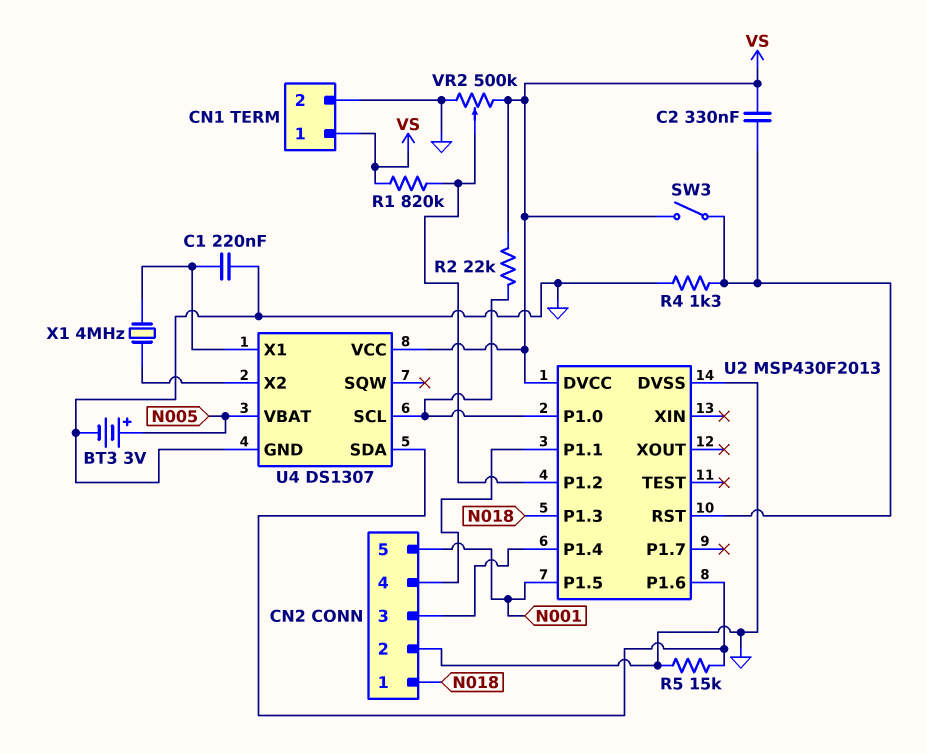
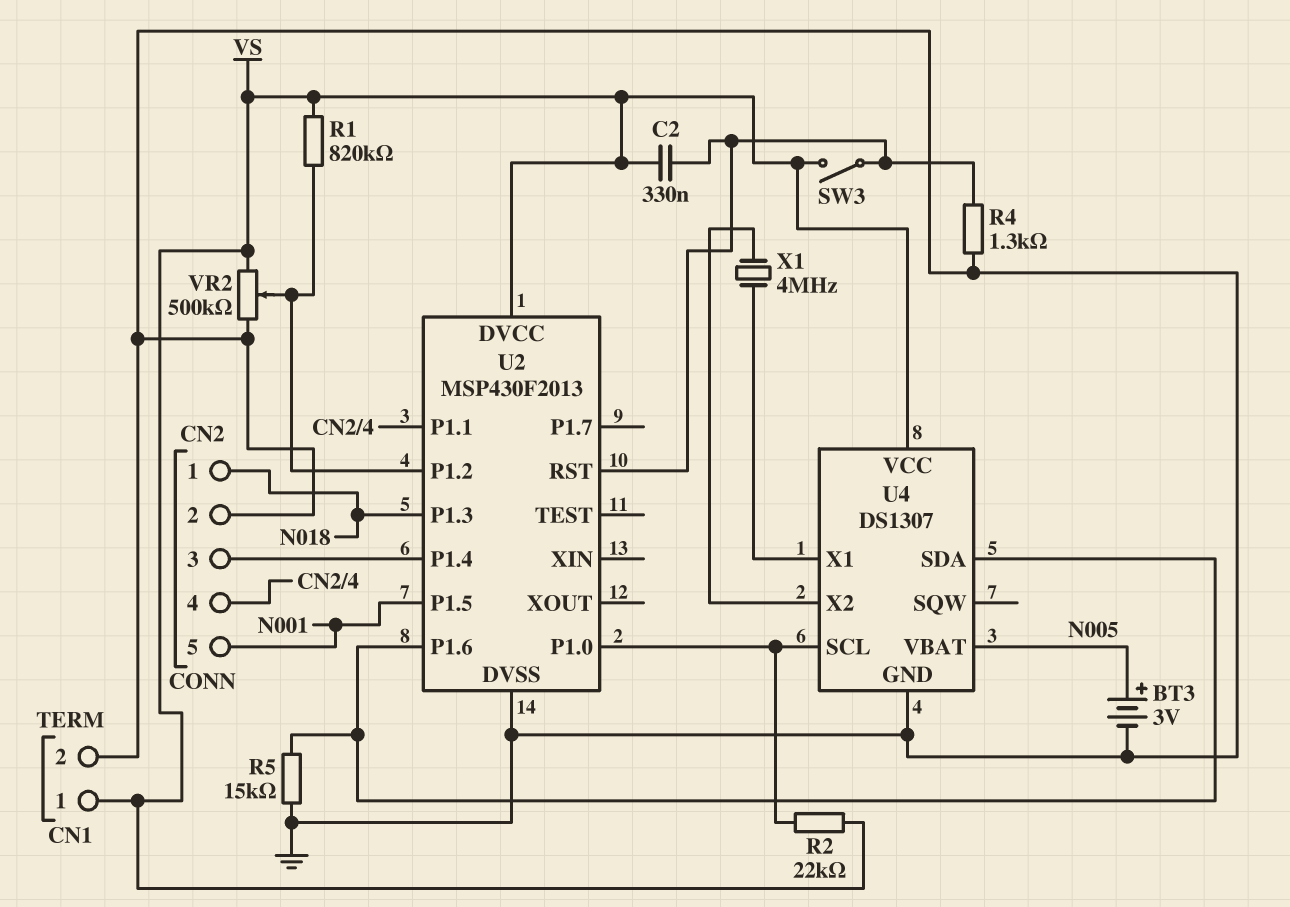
C1: 220nF (GND, U4/X1) -> none

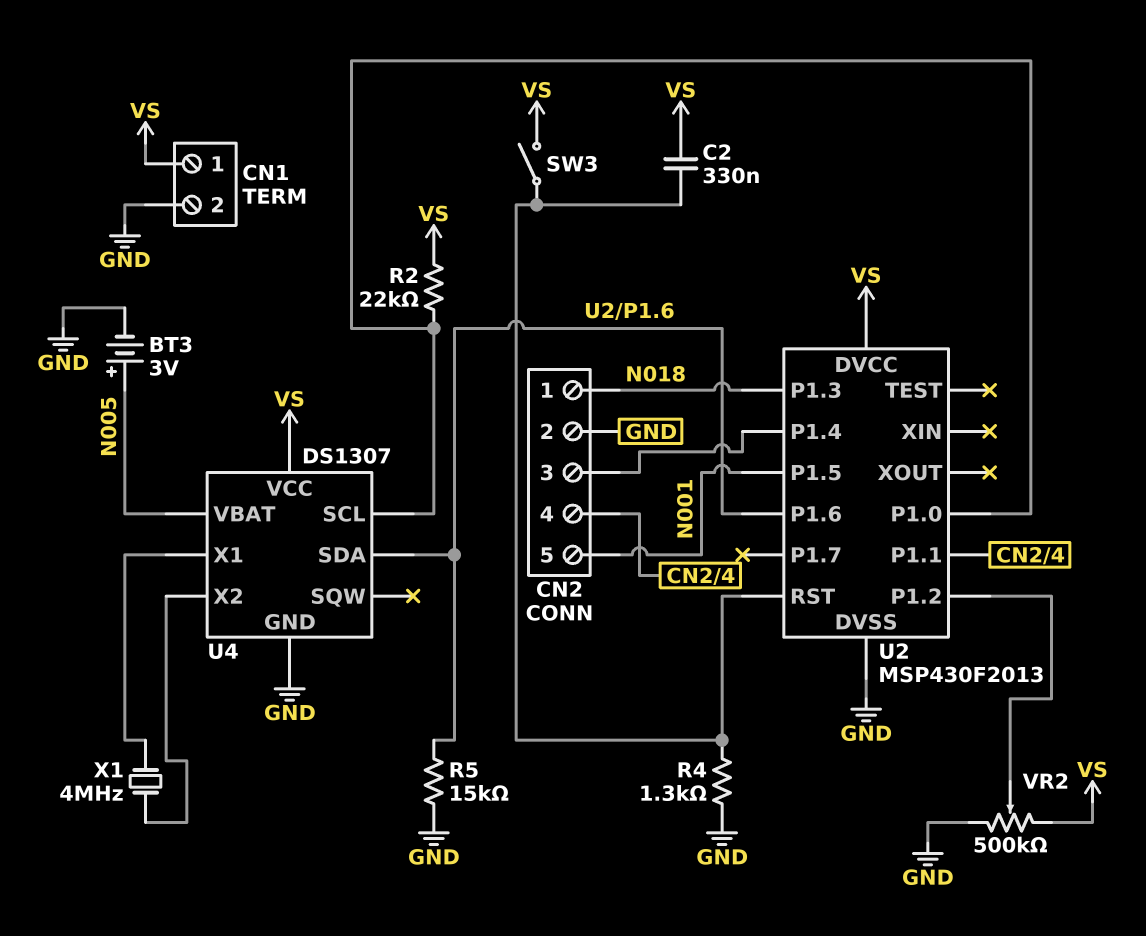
R1: 820k (U2/P1.2, VS) -> none

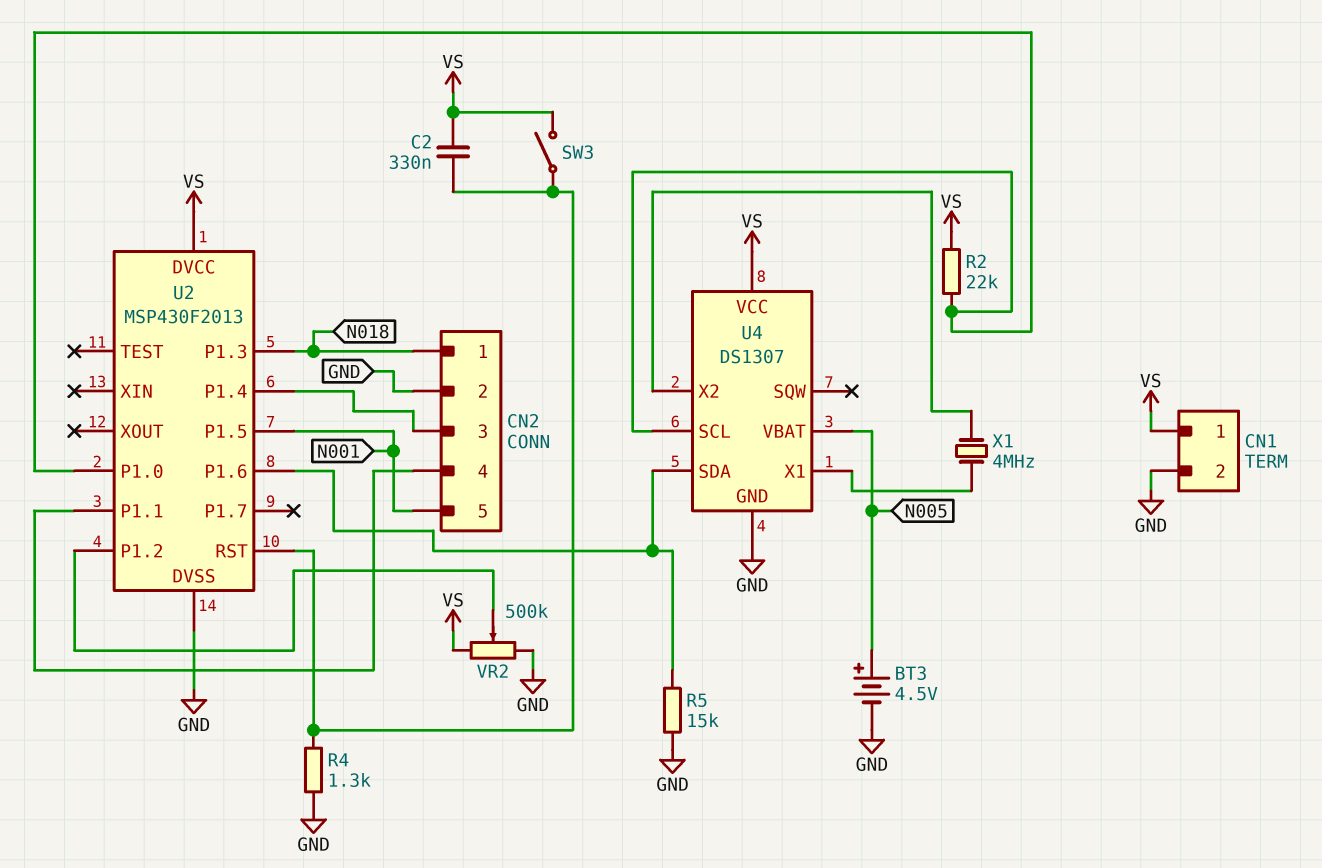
BT3: 3V (plus N005, minus GND) -> 4.5V (plus N005, minus GND)

